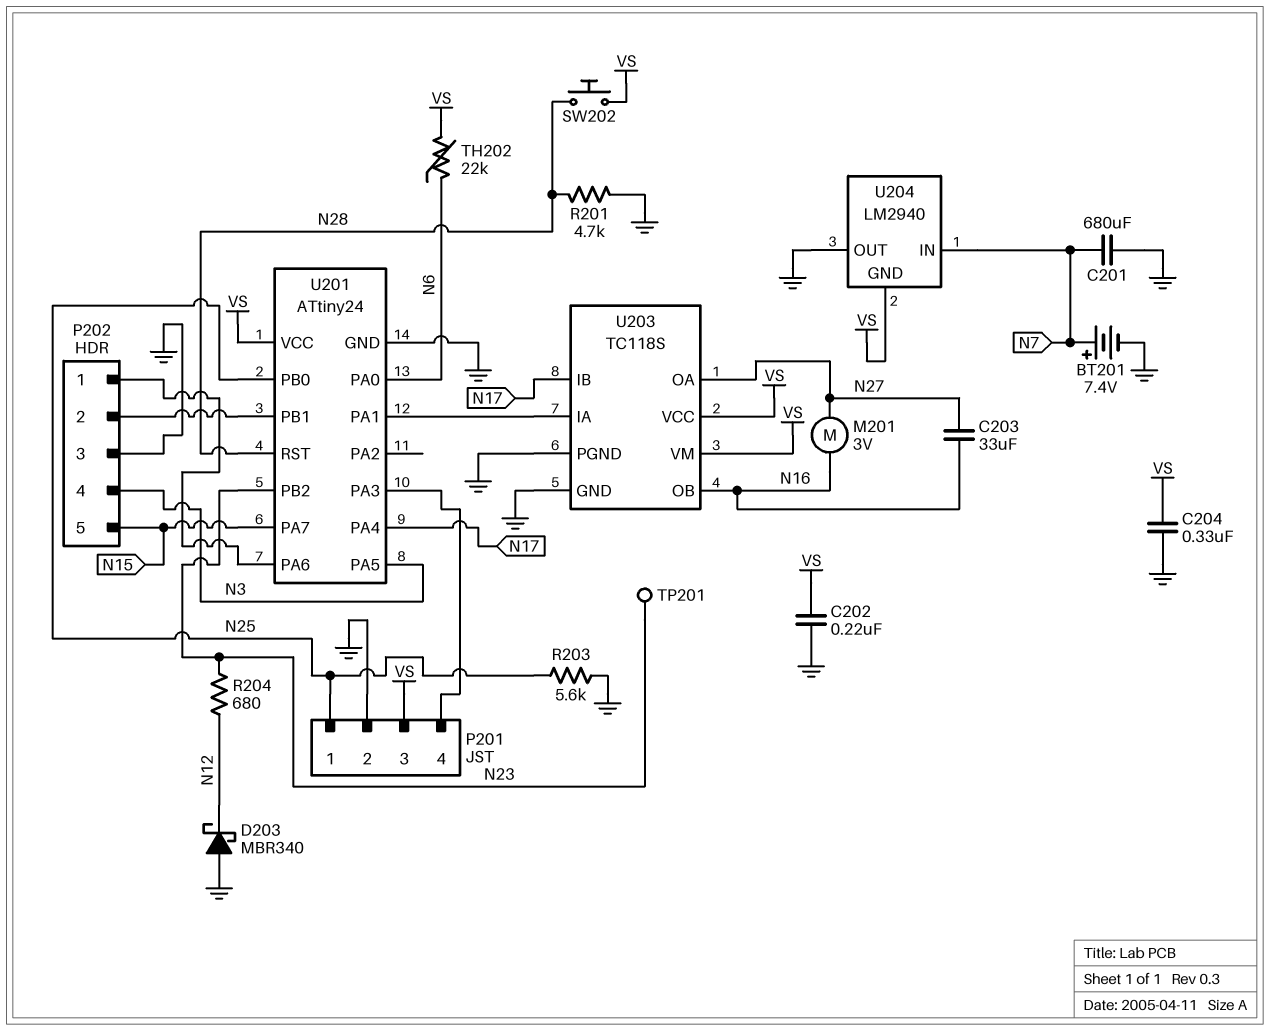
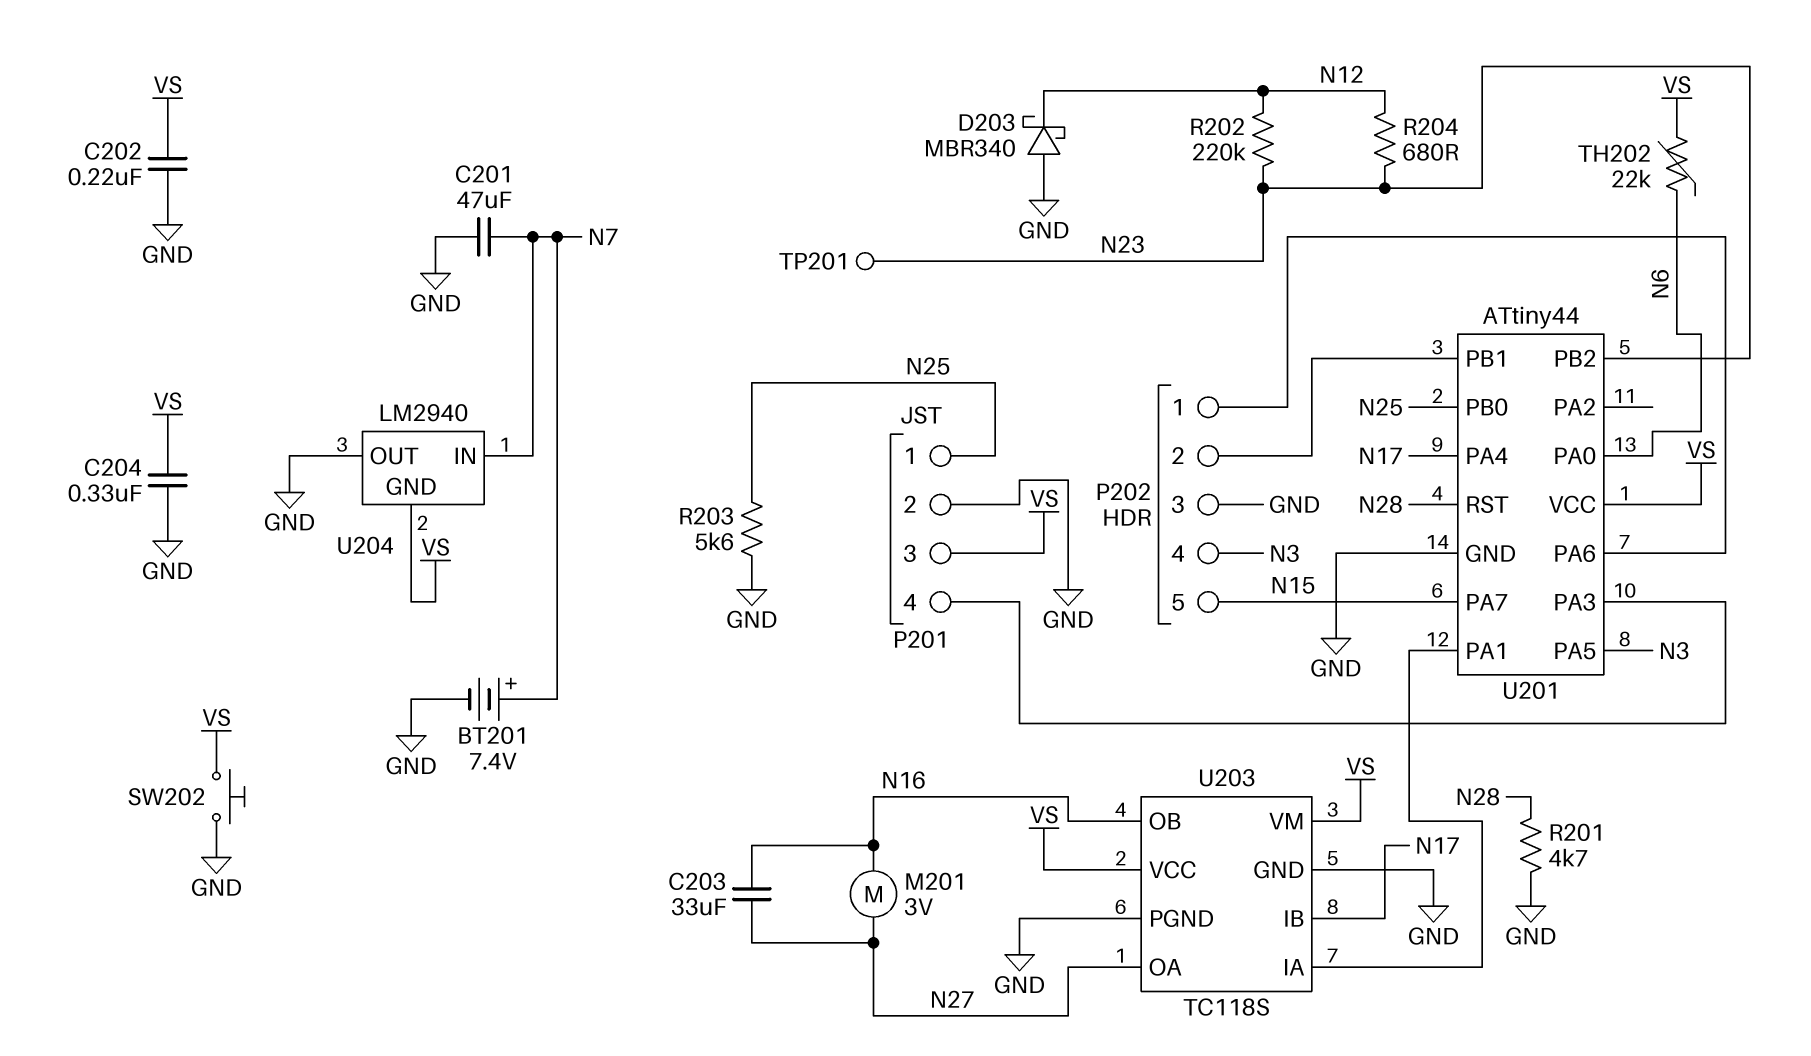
C201: 680uF (GND, N7) -> 47uF (GND, N7)
R202: none -> 220k (N12, N23)
SW202: button (N28, VS) -> button (GND, VS)
U201: ATtiny24 -> ATtiny44

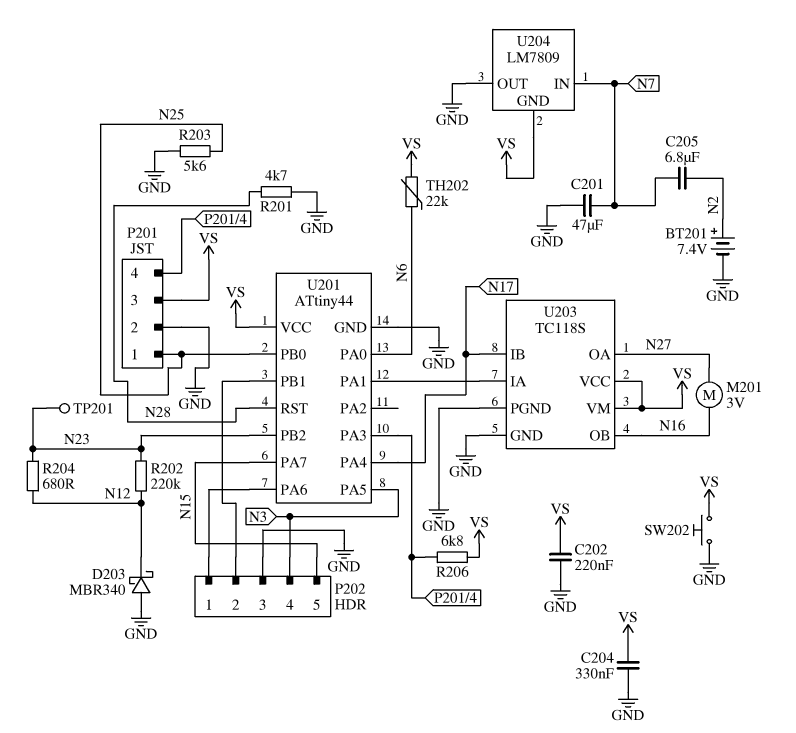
BT201: 7.4V (plus N7, minus GND) -> 7.4V (plus N2, minus GND)
C203: 33uF (N16, N27) -> none
C205: none -> 6.8uF (N2, N7)
R206: none -> 6.8k (P201/4, VS)
U204: LM2940 -> LM7809

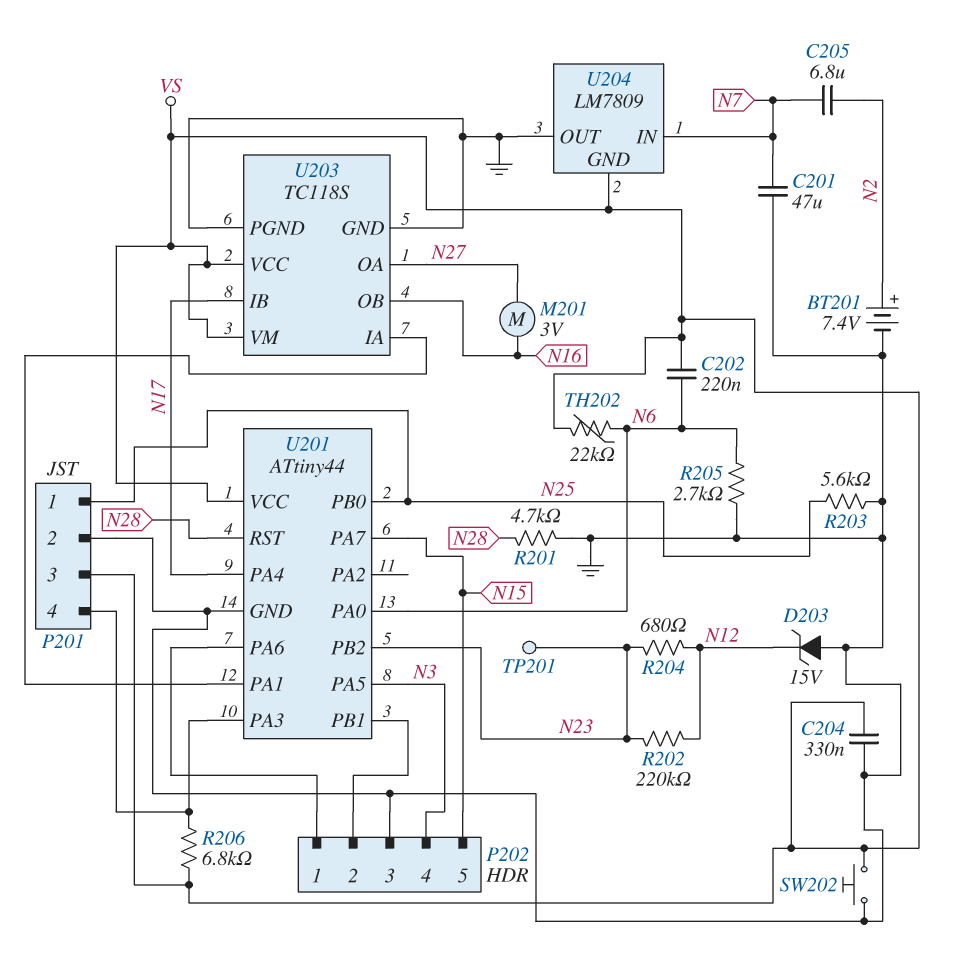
C202: 220nF (GND, VS) -> 220nF (N6, VS)
D203: schottky MBR340 (A GND, K N12) -> zener 15V (A GND, K N12)
R205: none -> 2.7k (GND, N6)

